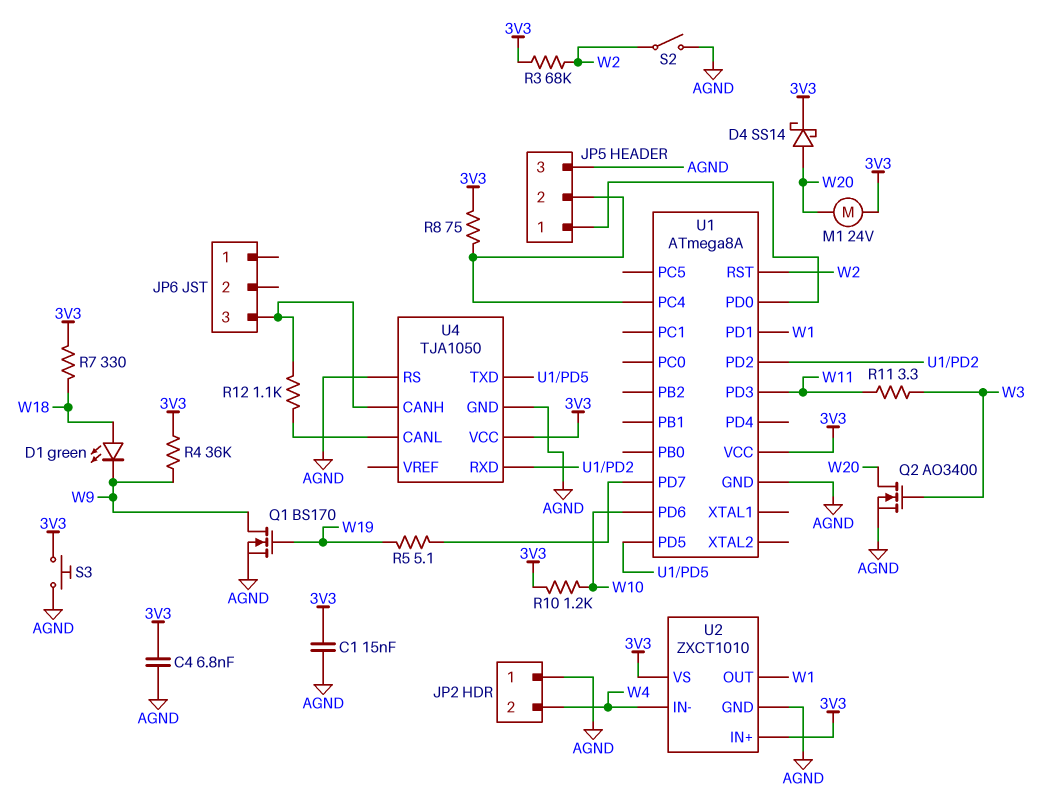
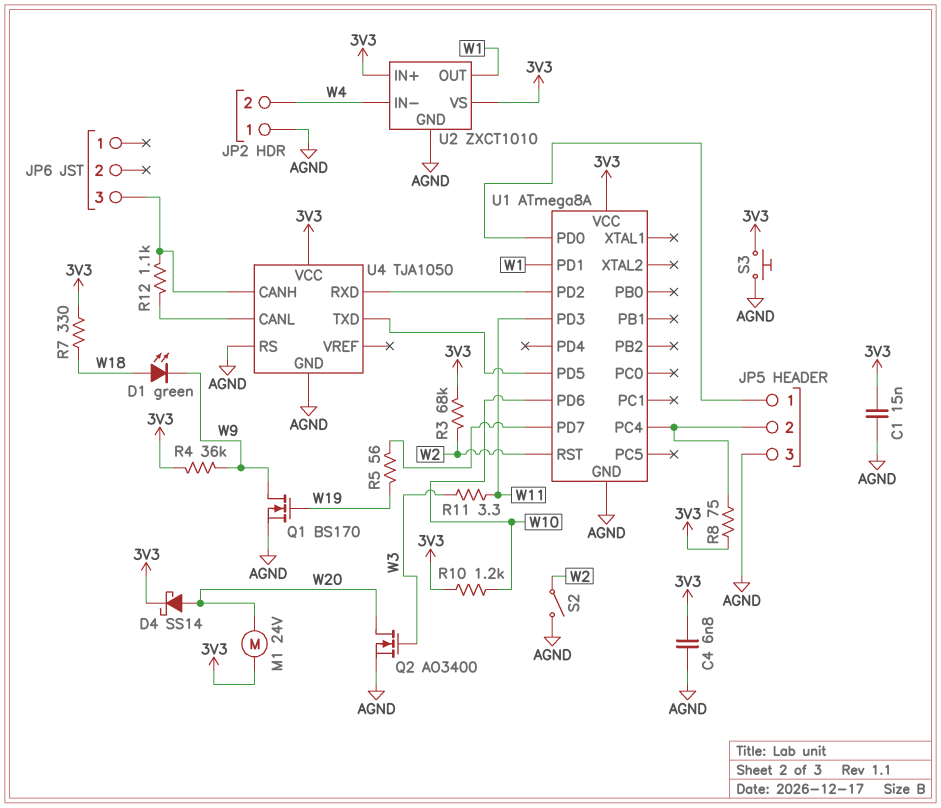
R5: 5.1 (U1/PD7, W19) -> 56 (U1/PD7, W19)

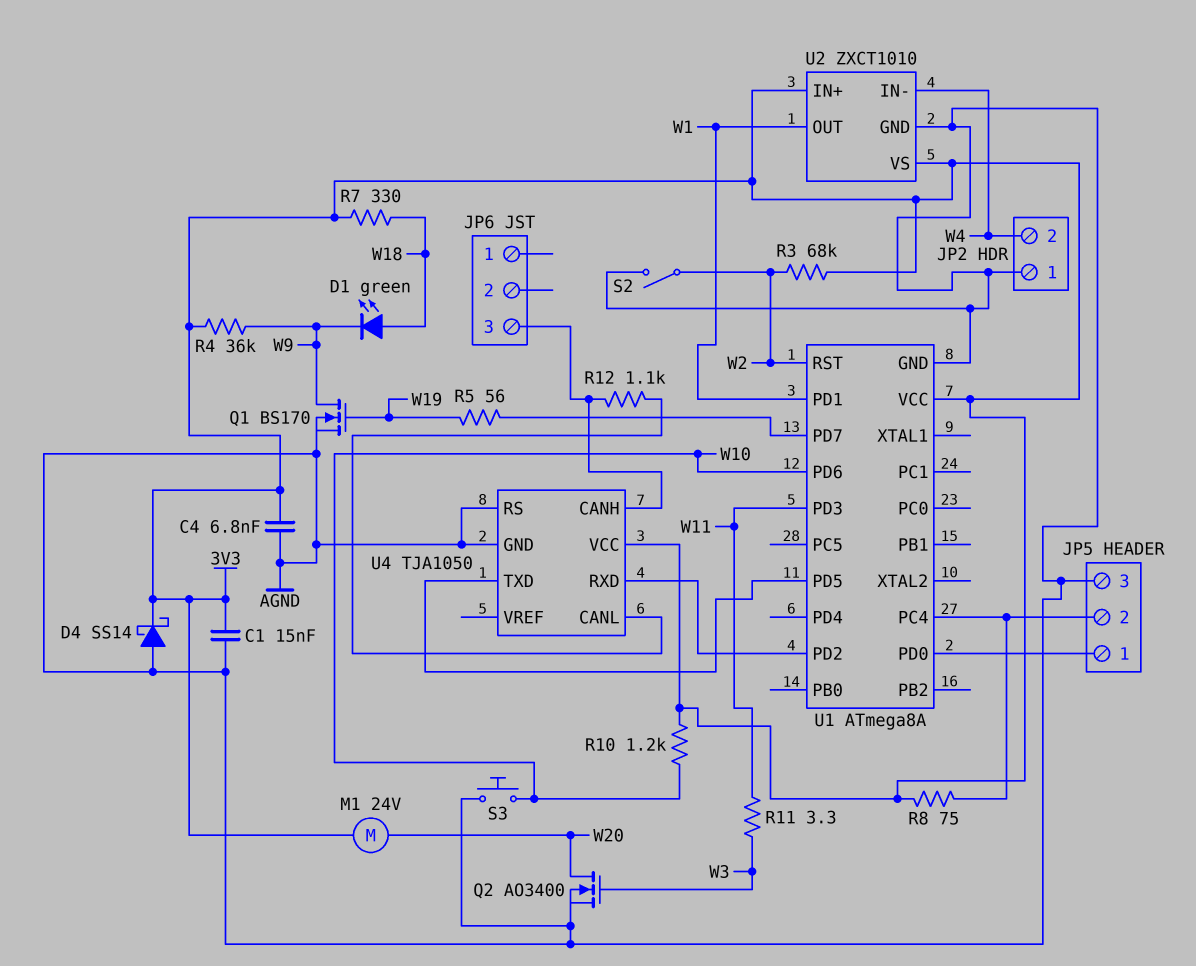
D4: schottky SS14 (A W20, K 3V3) -> schottky SS14 (A AGND, K 3V3)
S3: button (3V3, AGND) -> button (AGND, W10)

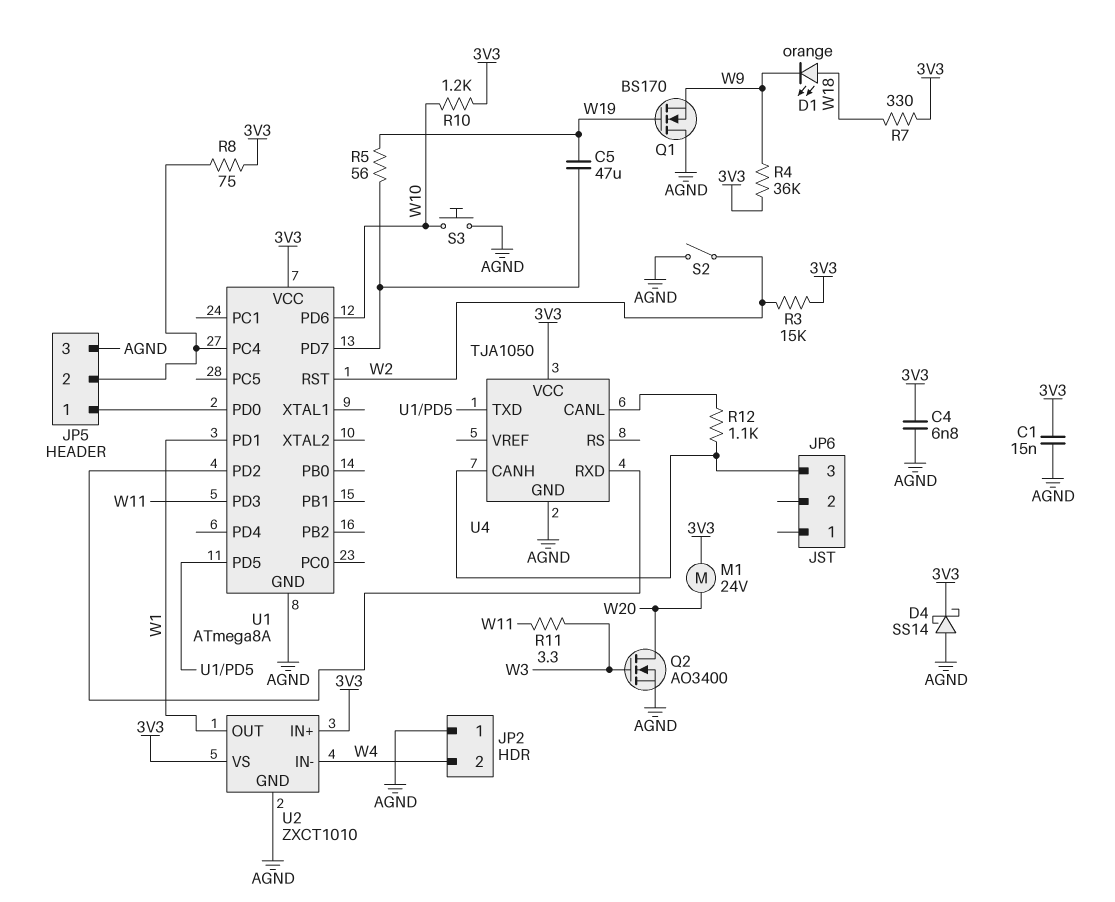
C5: none -> 47uF (U1/PD7, W19)
D1: LED green (A W18, K W9) -> LED orange (A W18, K W9)
Q1: NMOS BS170 (G W19, D W9, S AGND) -> NMOS BS170 (G W19, D AGND, S W9)
R3: 68k (3V3, W2) -> 15k (3V3, W2)
U4 pin RS: AGND -> none

